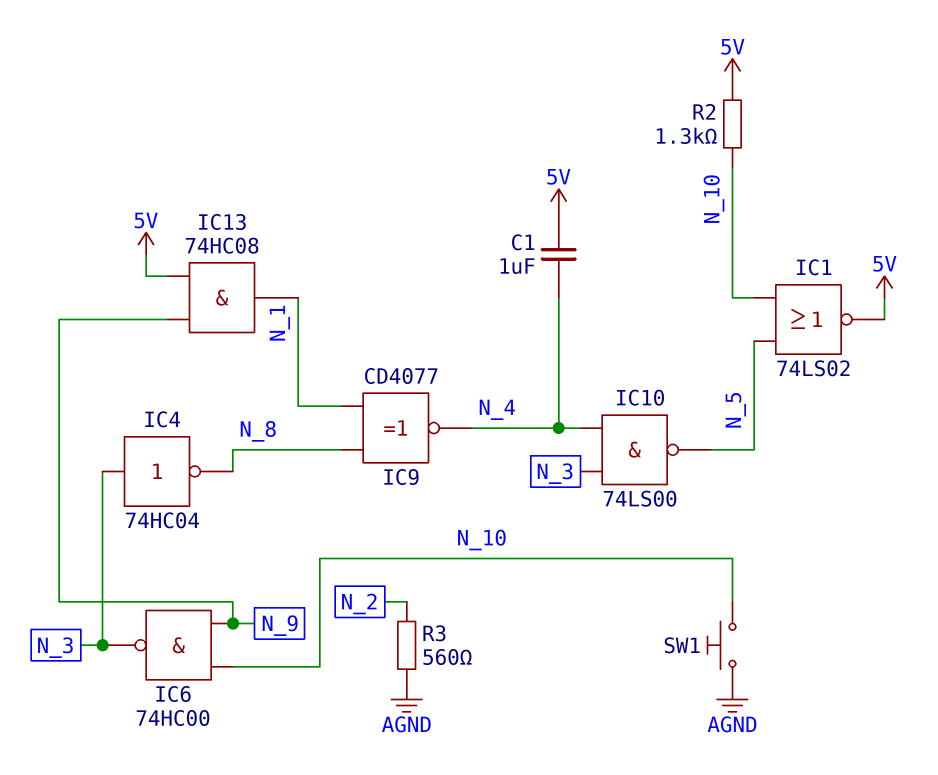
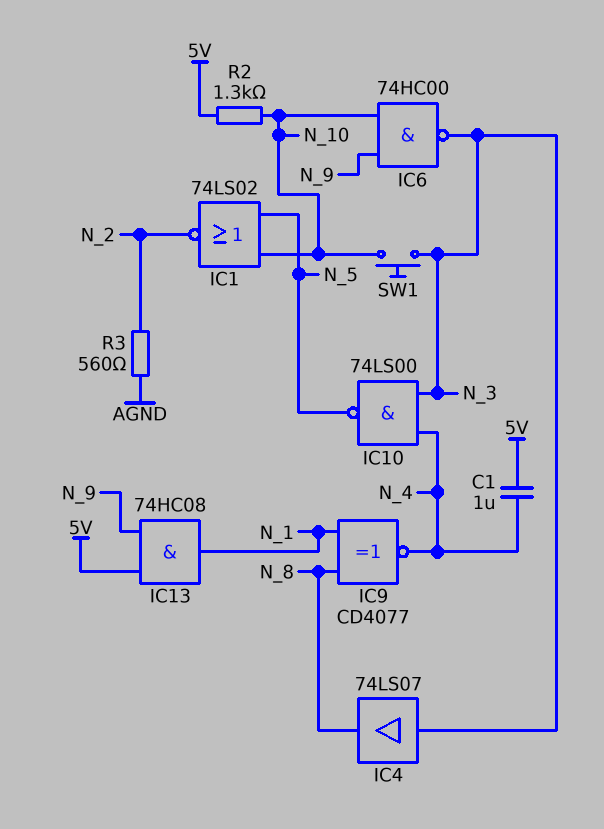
IC1: NOR 74LS02 (in N_5, in N_10, out 5V) -> NOR 74LS02 (in N_5, in N_10, out N_2)
IC4: NOT 74HC04 (in N_3, out N_8) -> buffer 74LS07 (in N_3, out N_8)
SW1: button (AGND, N_10) -> button (N_3, N_10)

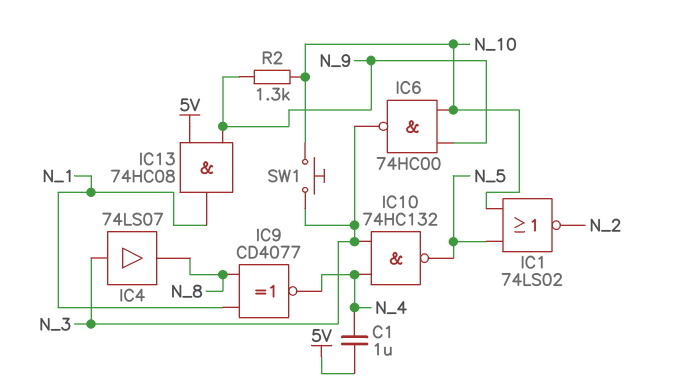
IC10: NAND 74LS00 (in N_3, in N_4, out N_5) -> NAND 74HC132 (in N_3, in N_4, out N_5)
R2: 1.3k (5V, N_10) -> 1.3k (N_9, N_10)
R3: 560 (AGND, N_2) -> none

